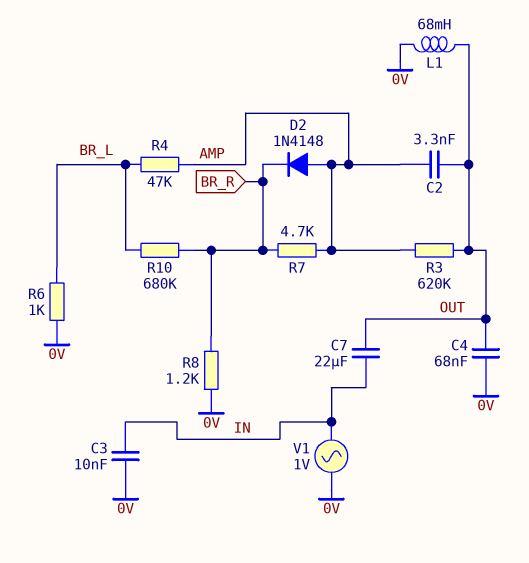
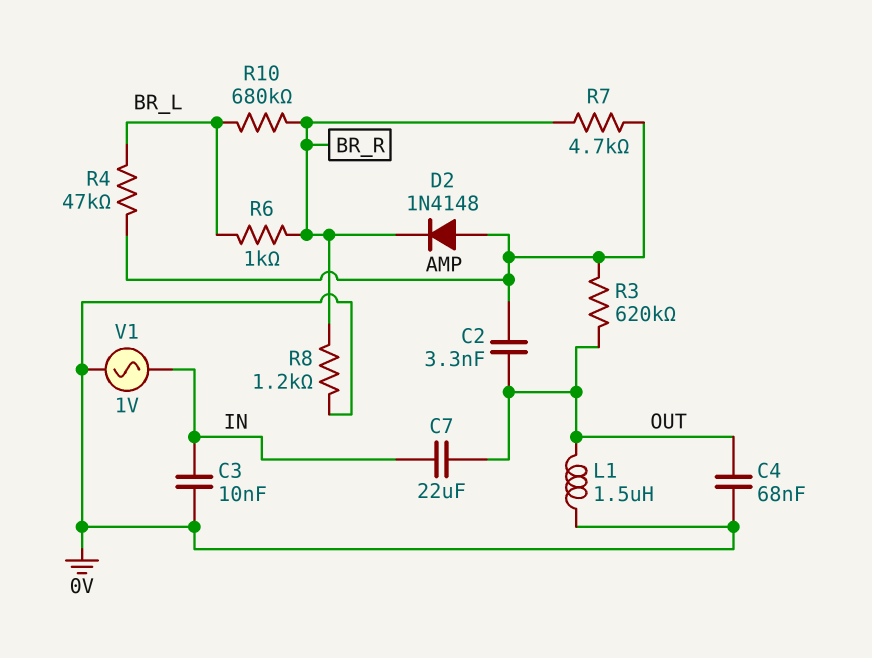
L1: 68mH (0V, OUT) -> 1.5uH (0V, OUT)
R6: 1k (0V, BR_L) -> 1k (BR_L, BR_R)

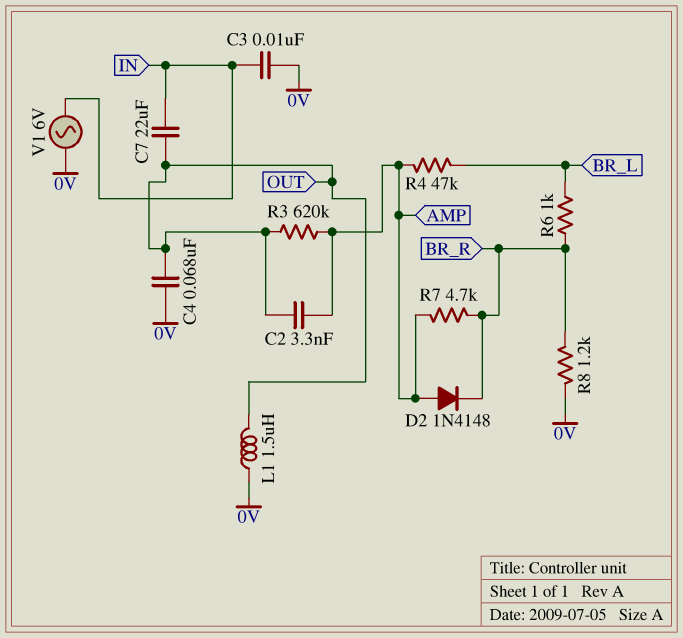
R10: 680k (BR_L, BR_R) -> none
V1: AC 1V (0V, IN) -> AC 6V (0V, IN)

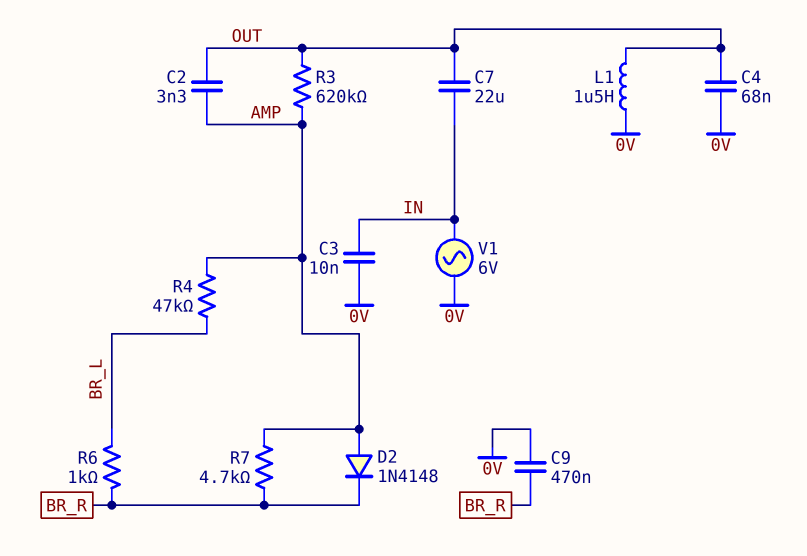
C9: none -> 470nF (0V, BR_R)
R8: 1.2k (0V, BR_R) -> none

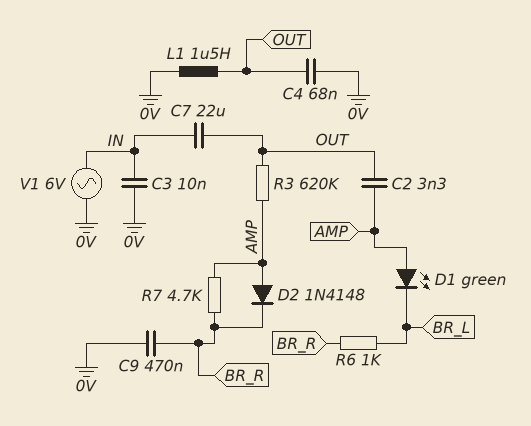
D1: none -> LED green (A AMP, K BR_L)
R4: 47k (AMP, BR_L) -> none

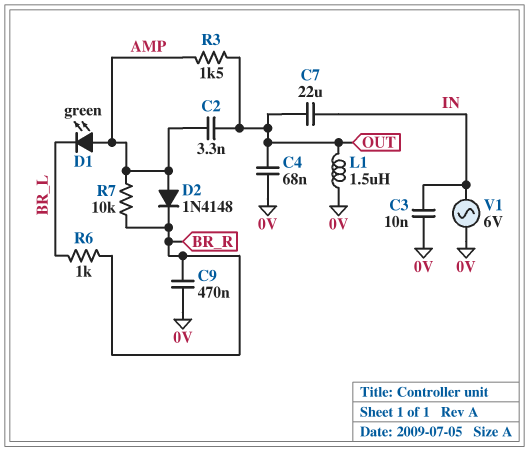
R3: 620k (AMP, OUT) -> 1.5k (AMP, OUT)
R7: 4.7k (AMP, BR_R) -> 10k (AMP, BR_R)

